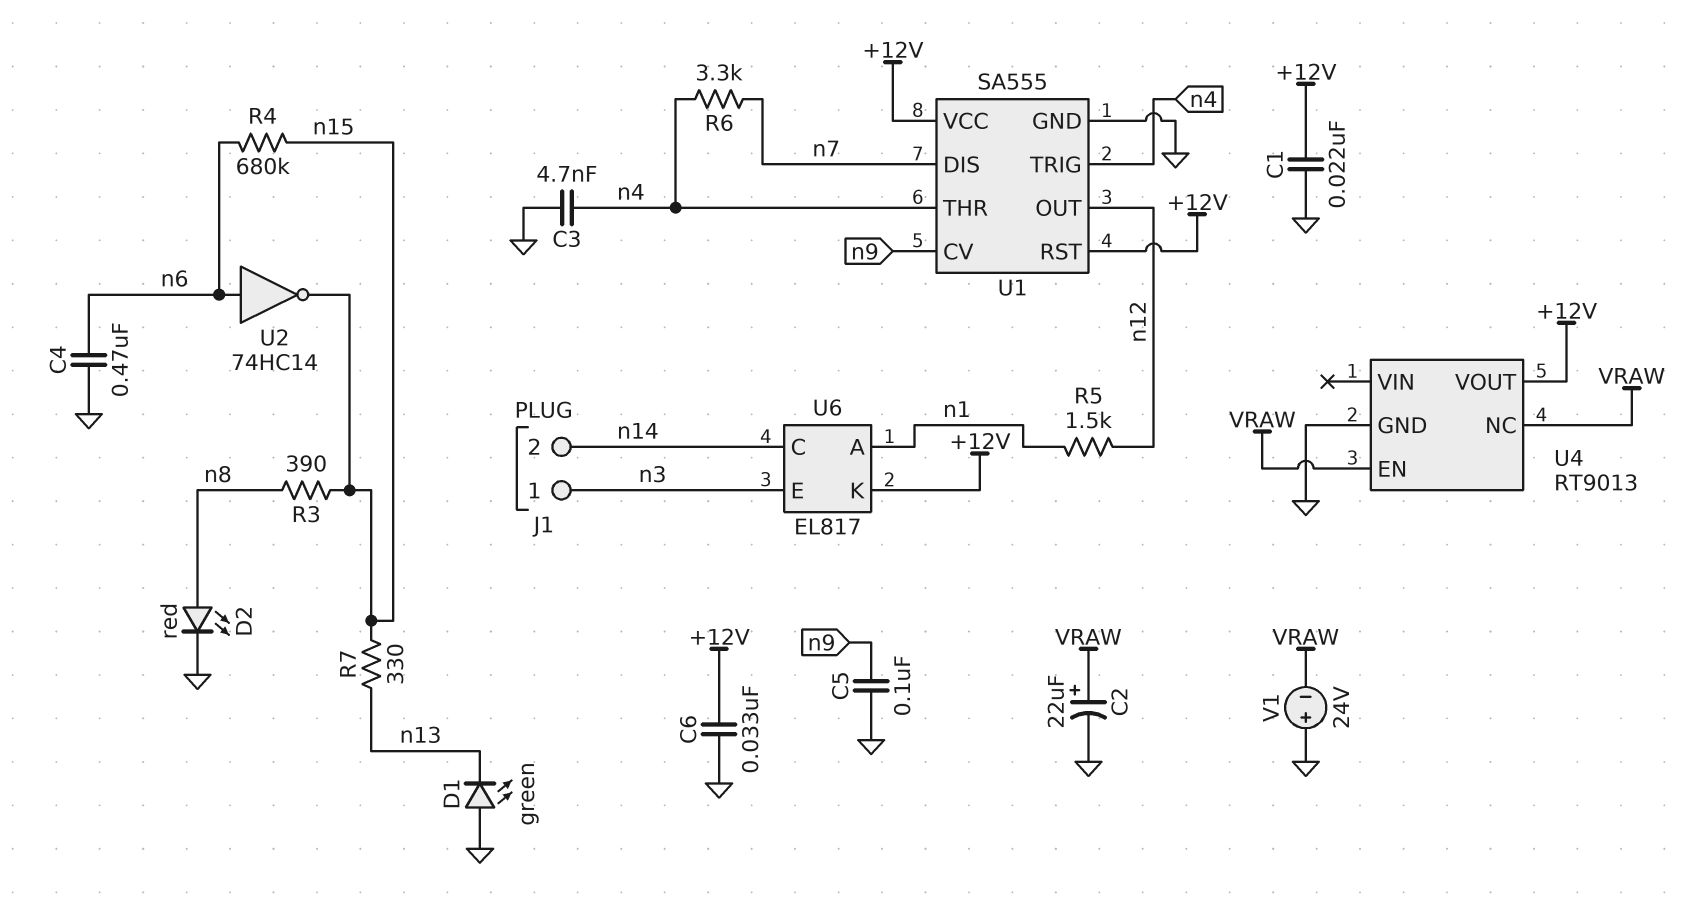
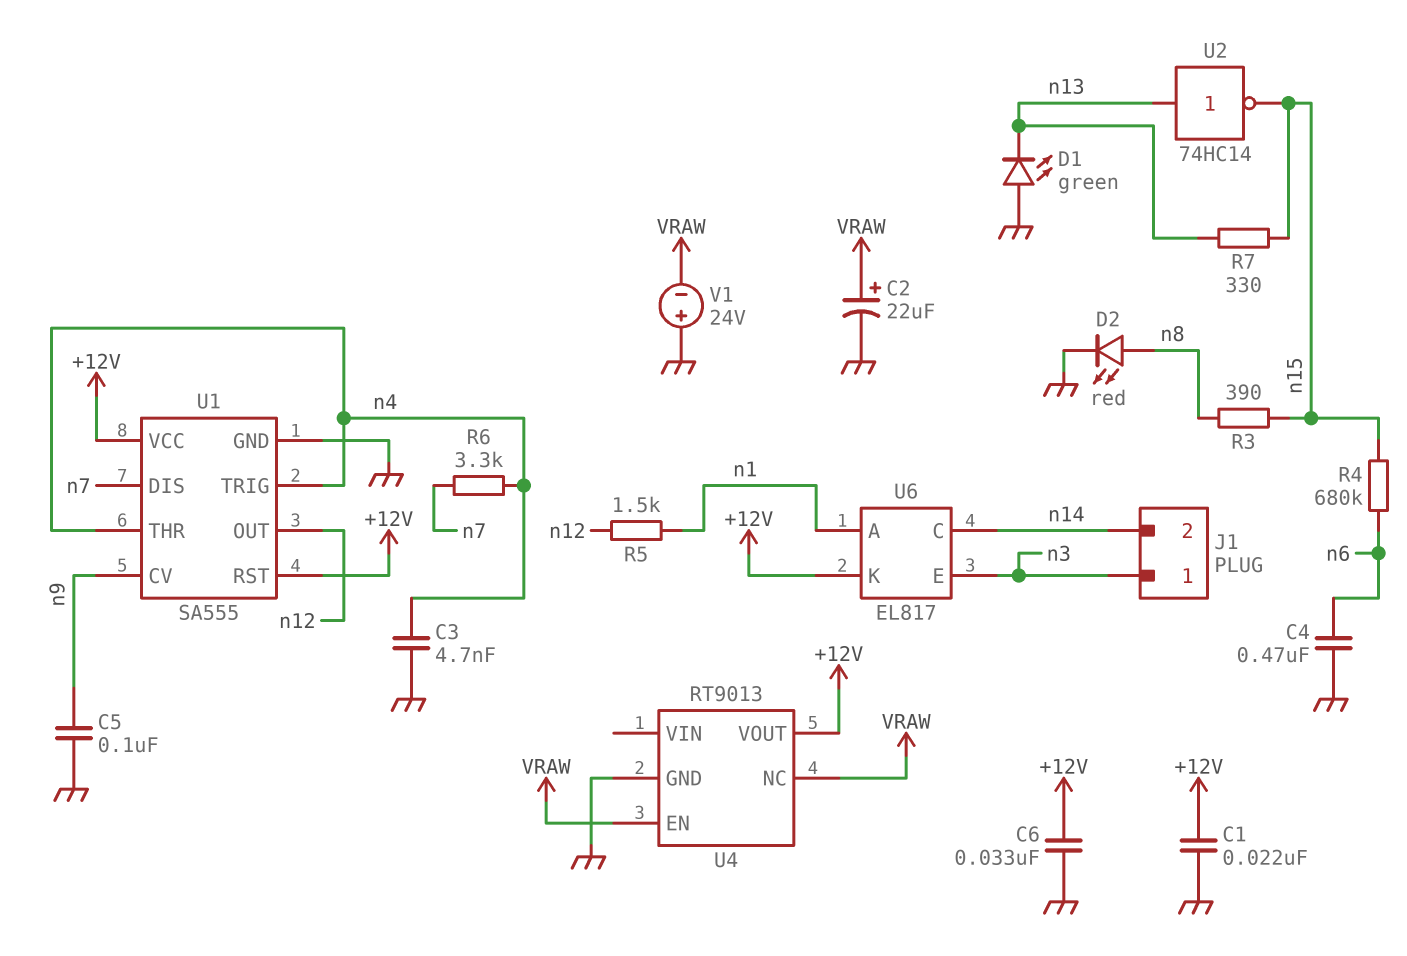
U2: NOT 74HC14 (in n6, out n15) -> NOT 74HC14 (in n13, out n15)

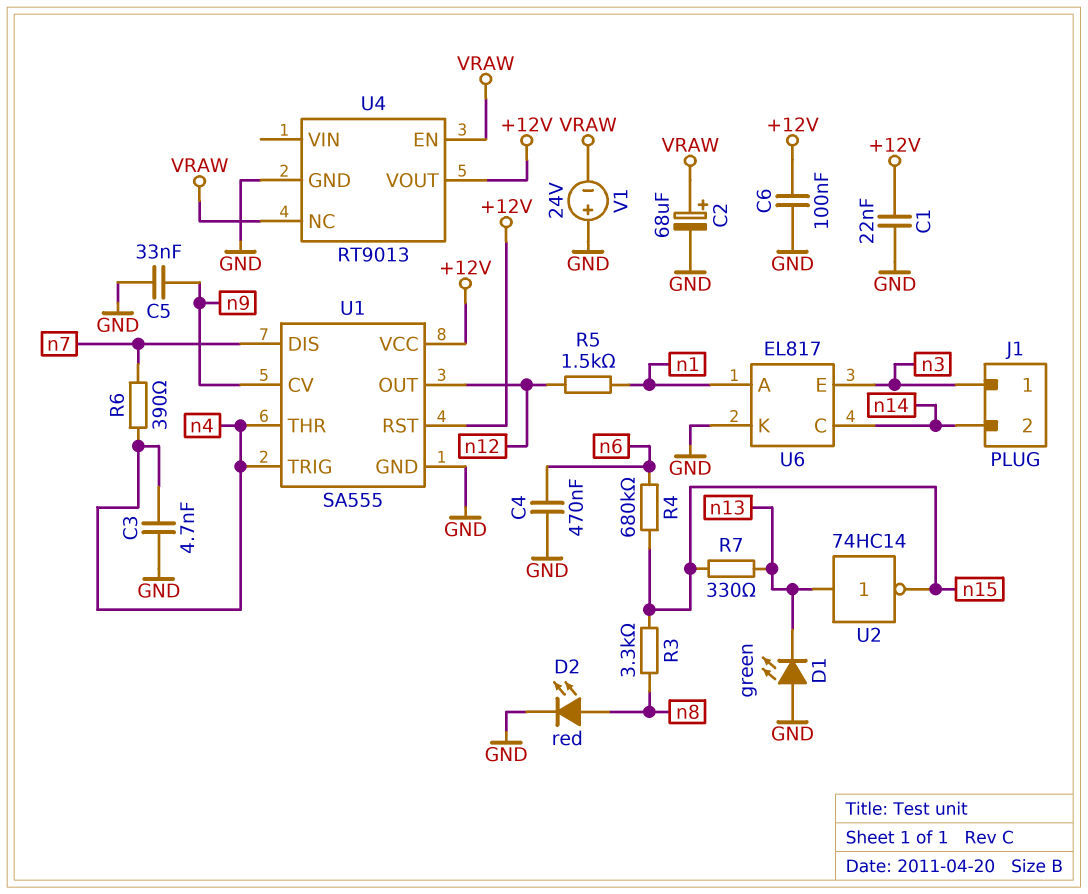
C2: 22uF (plus VRAW, minus GND) -> 68uF (plus VRAW, minus GND)
C5: 100nF (GND, n9) -> 33nF (GND, n9)
C6: 33nF (+12V, GND) -> 100nF (+12V, GND)
R3: 390 (n8, n15) -> 3.3k (n8, n15)
R6: 3.3k (n4, n7) -> 390 (n4, n7)
U6 pin K: +12V -> GND

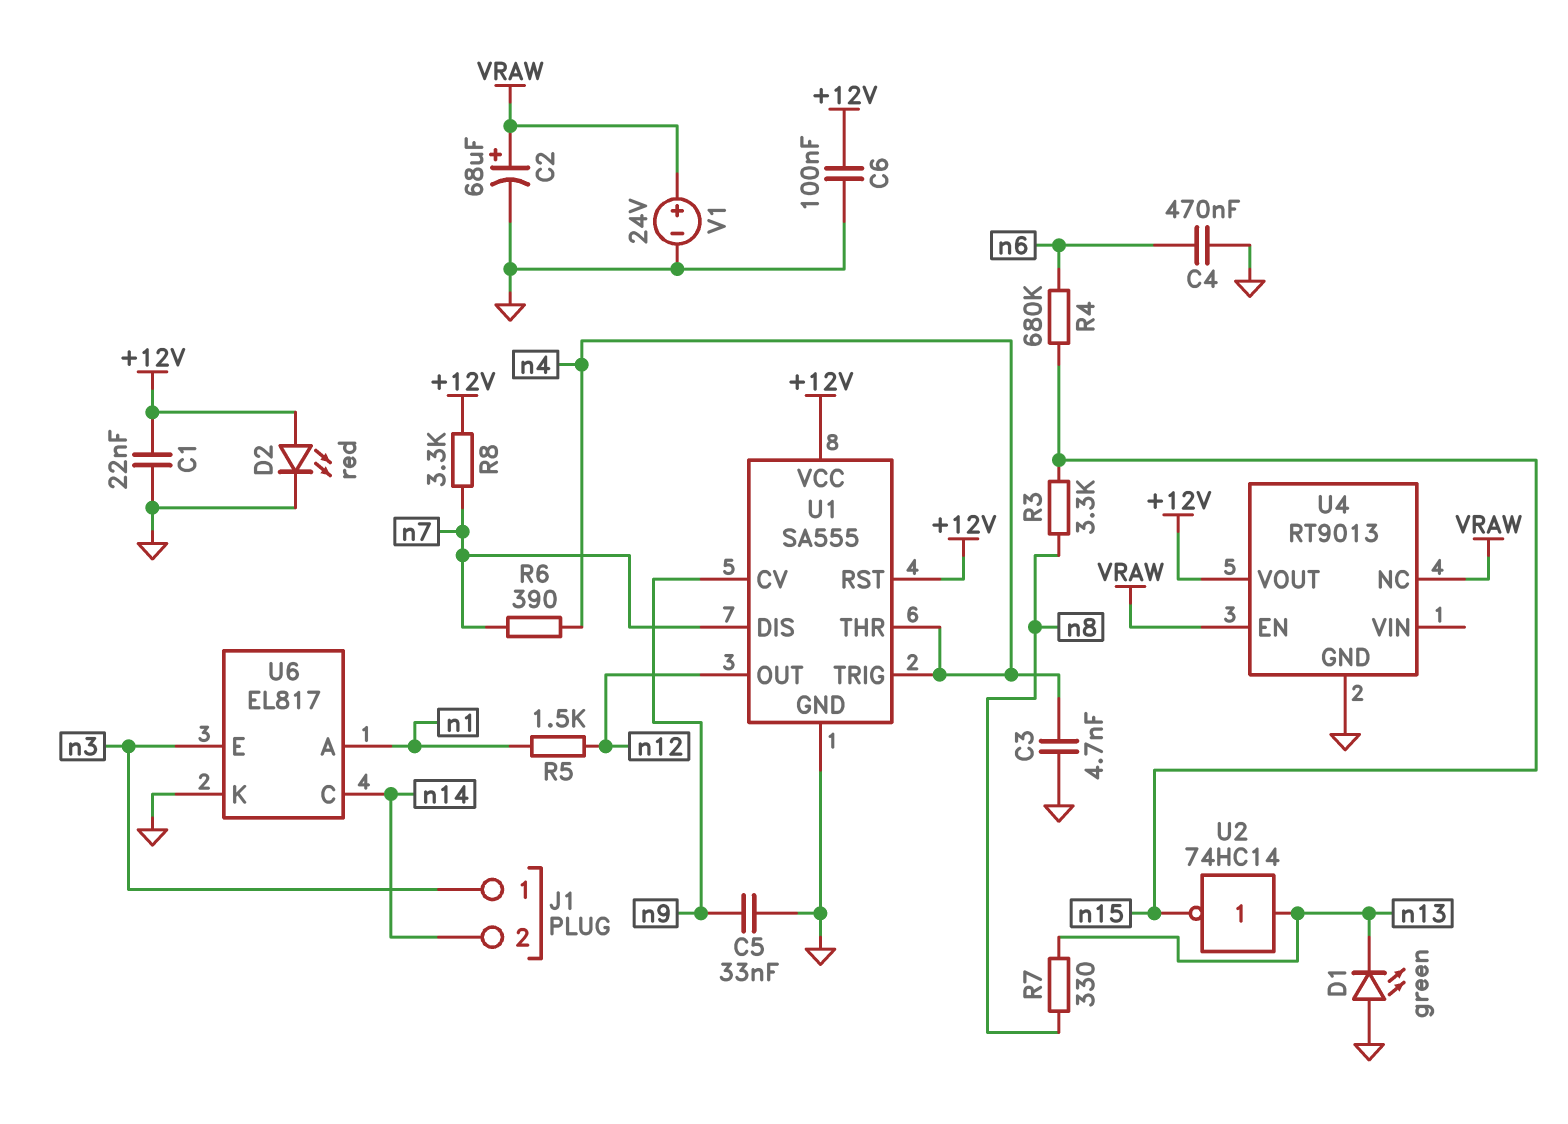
D2: LED red (A n8, K GND) -> LED red (A +12V, K GND)
R7: 330 (n13, n15) -> 330 (n8, n13)
R8: none -> 3.3k (+12V, n7)
V1: 24V (plus GND, minus VRAW) -> 24V (plus VRAW, minus GND)

